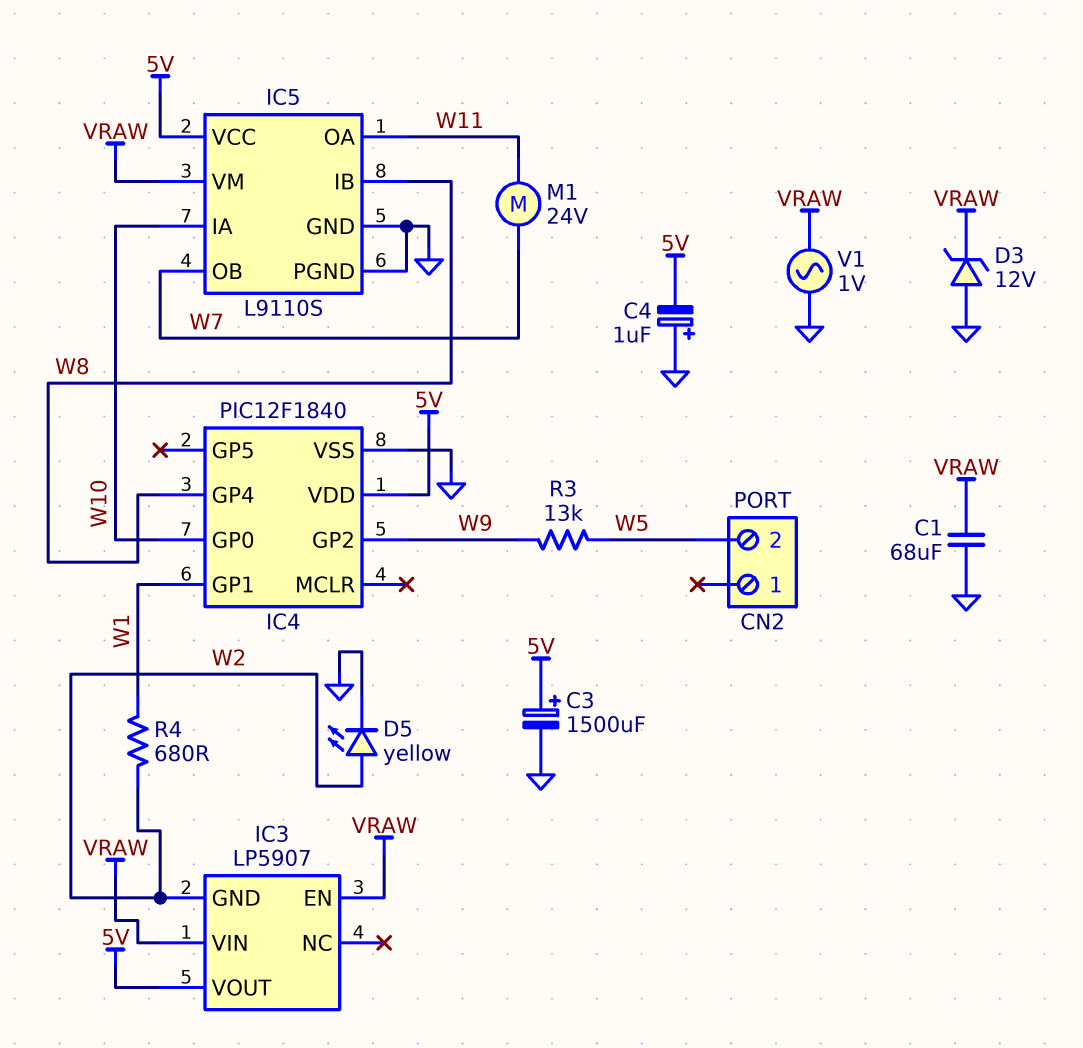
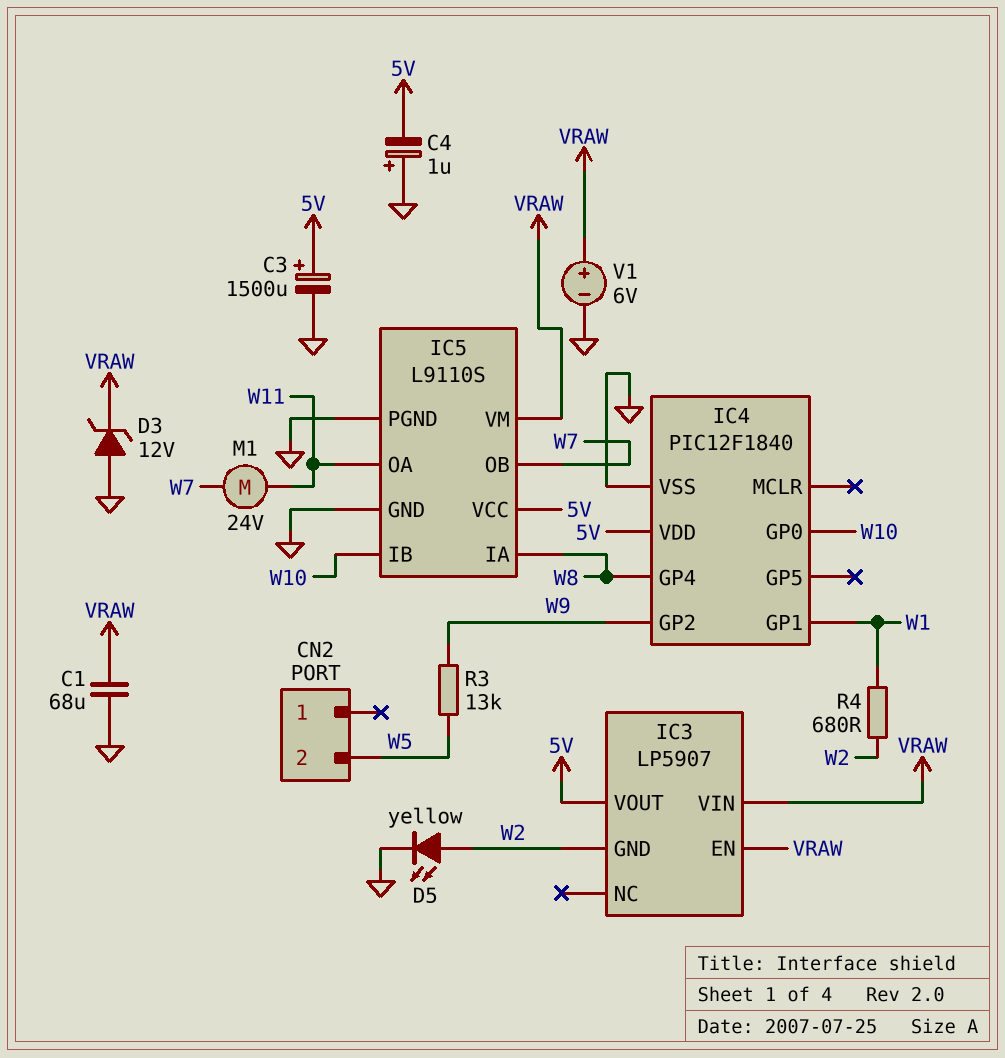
IC5 pin IA: W10 -> W8
IC5 pin IB: W8 -> W10
V1: AC 1V (GND, VRAW) -> 6V (plus VRAW, minus GND)

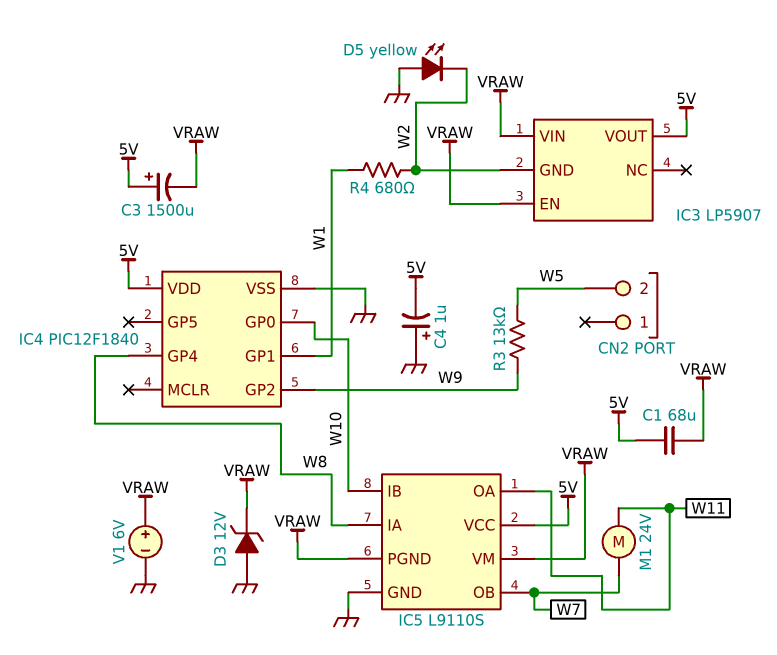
C1: 68uF (GND, VRAW) -> 68uF (5V, VRAW)
C3: 1500uF (plus 5V, minus GND) -> 1500uF (plus 5V, minus VRAW)
D5: LED yellow (A W2, K GND) -> LED yellow (A GND, K W2)
IC5 pin PGND: GND -> VRAW

